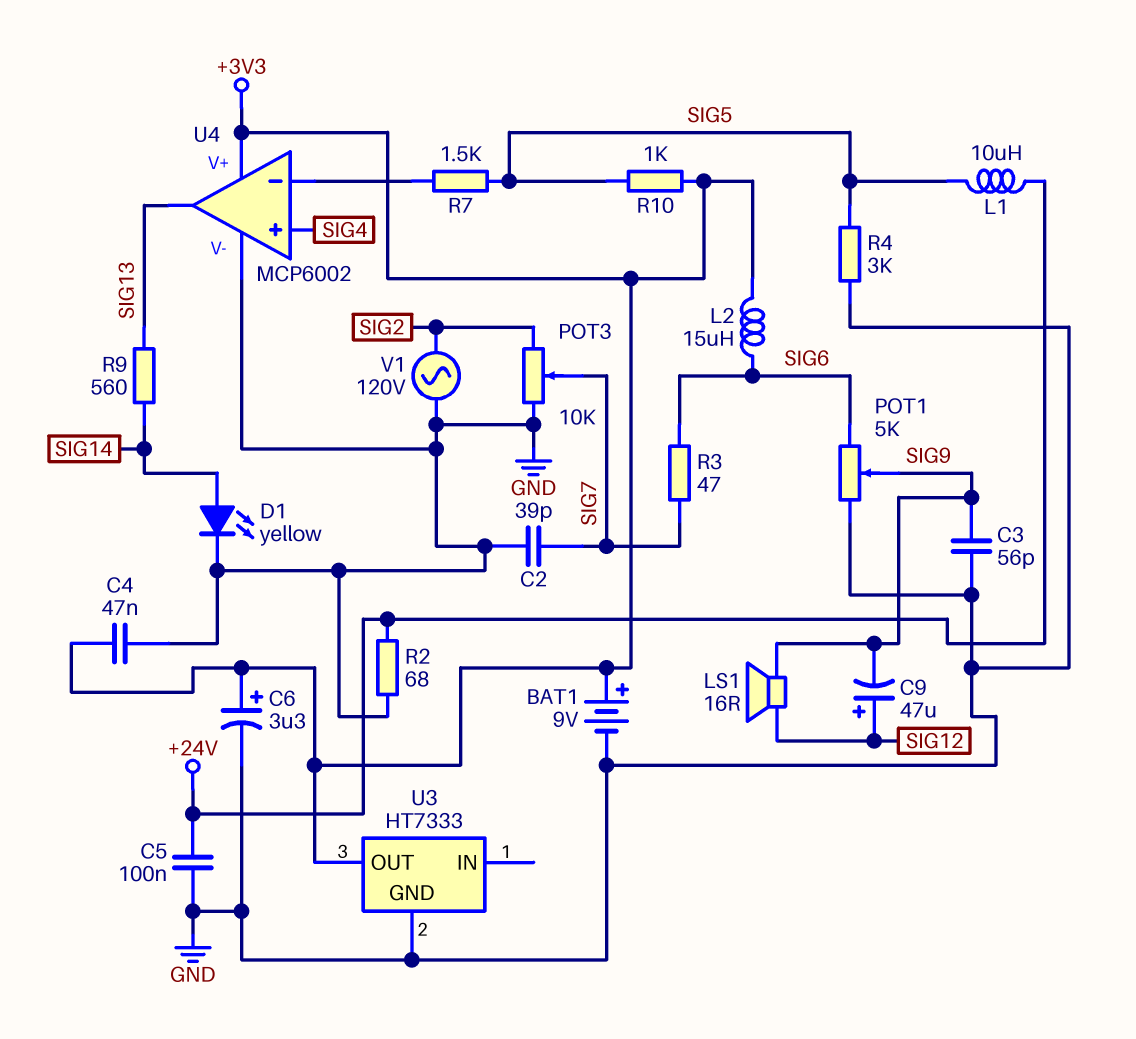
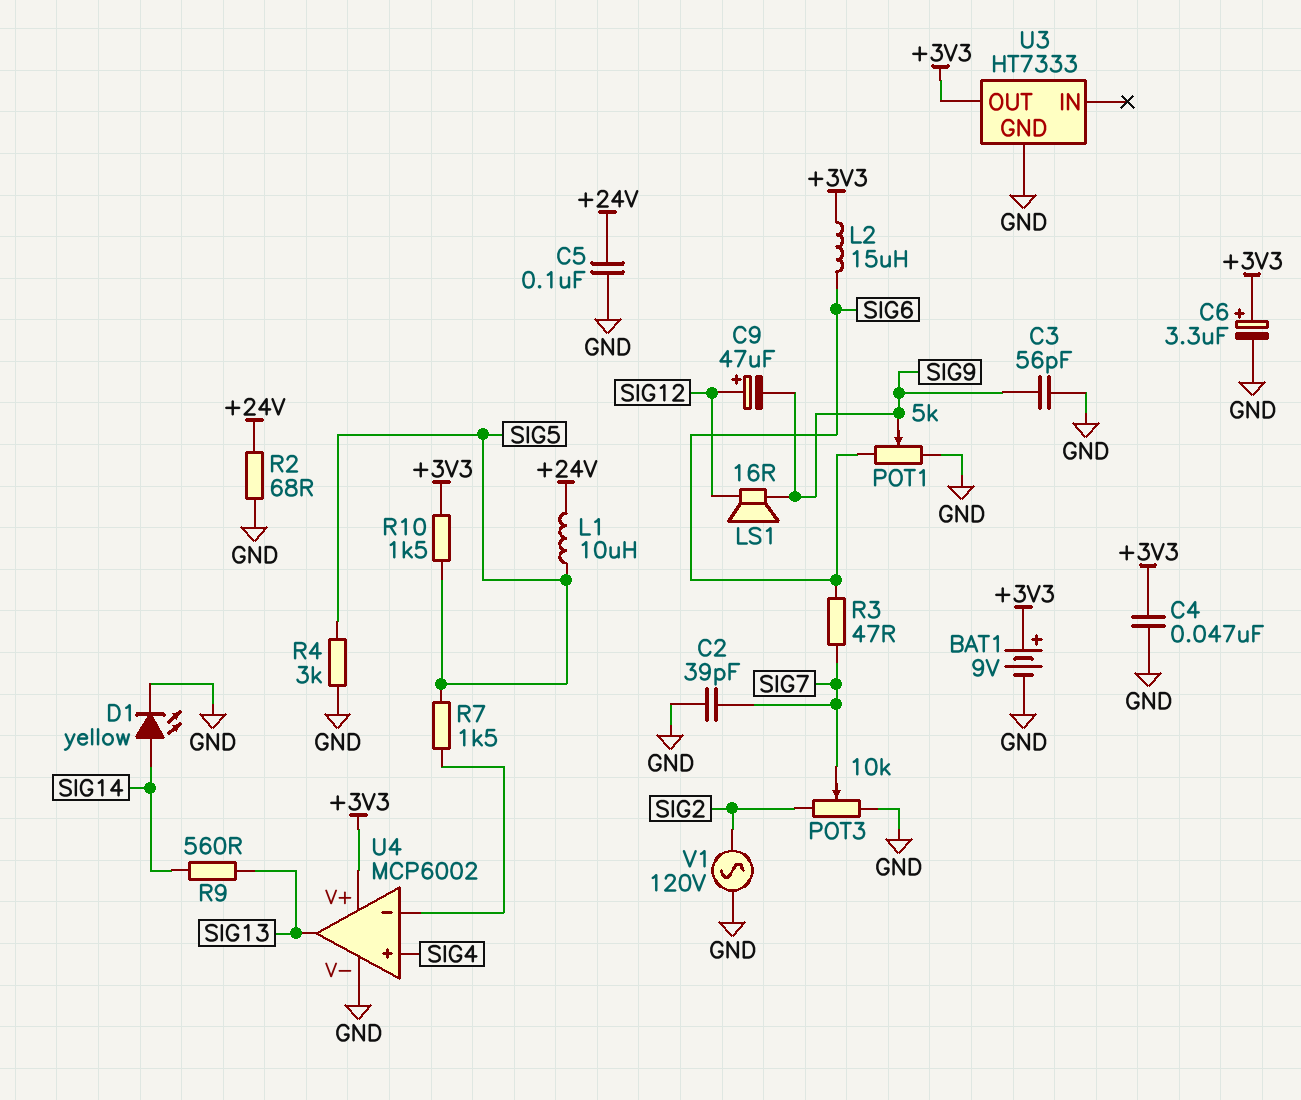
R10: 1k (+3V3, SIG5) -> 1.5k (+3V3, SIG5)

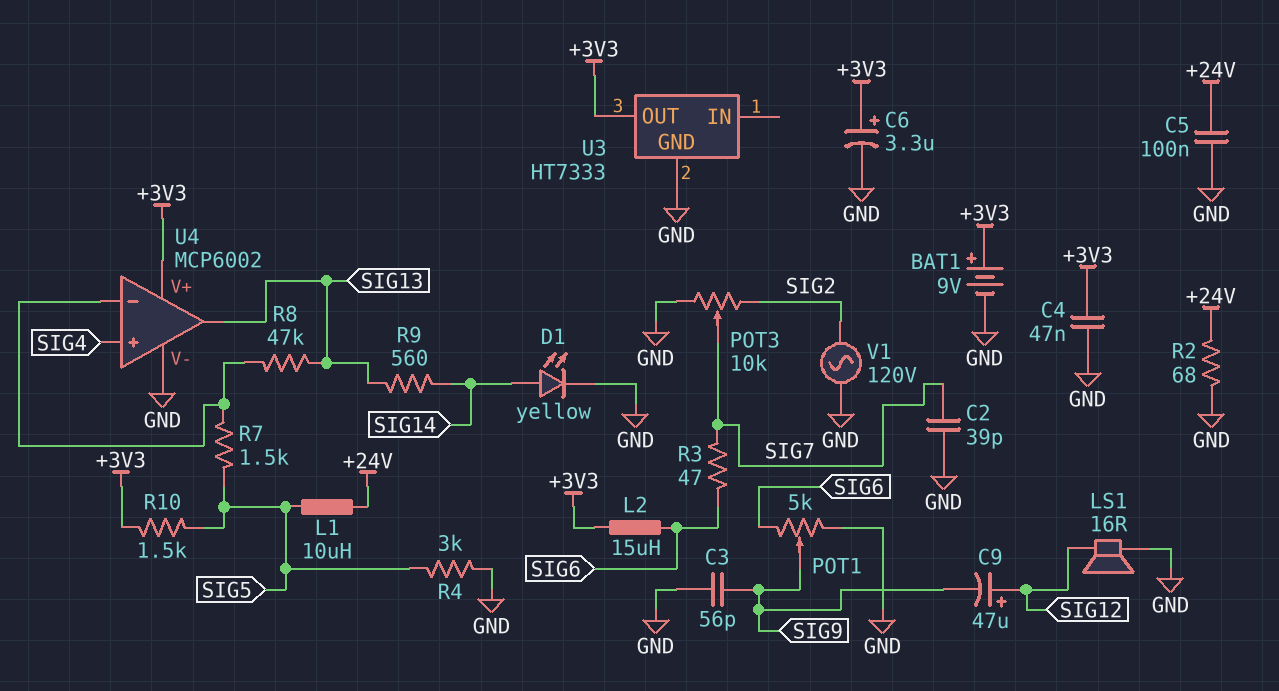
LS1: speaker 16R (SIG9, SIG12) -> speaker 16R (GND, SIG12)
R8: none -> 47k (SIG13, U4/in-)

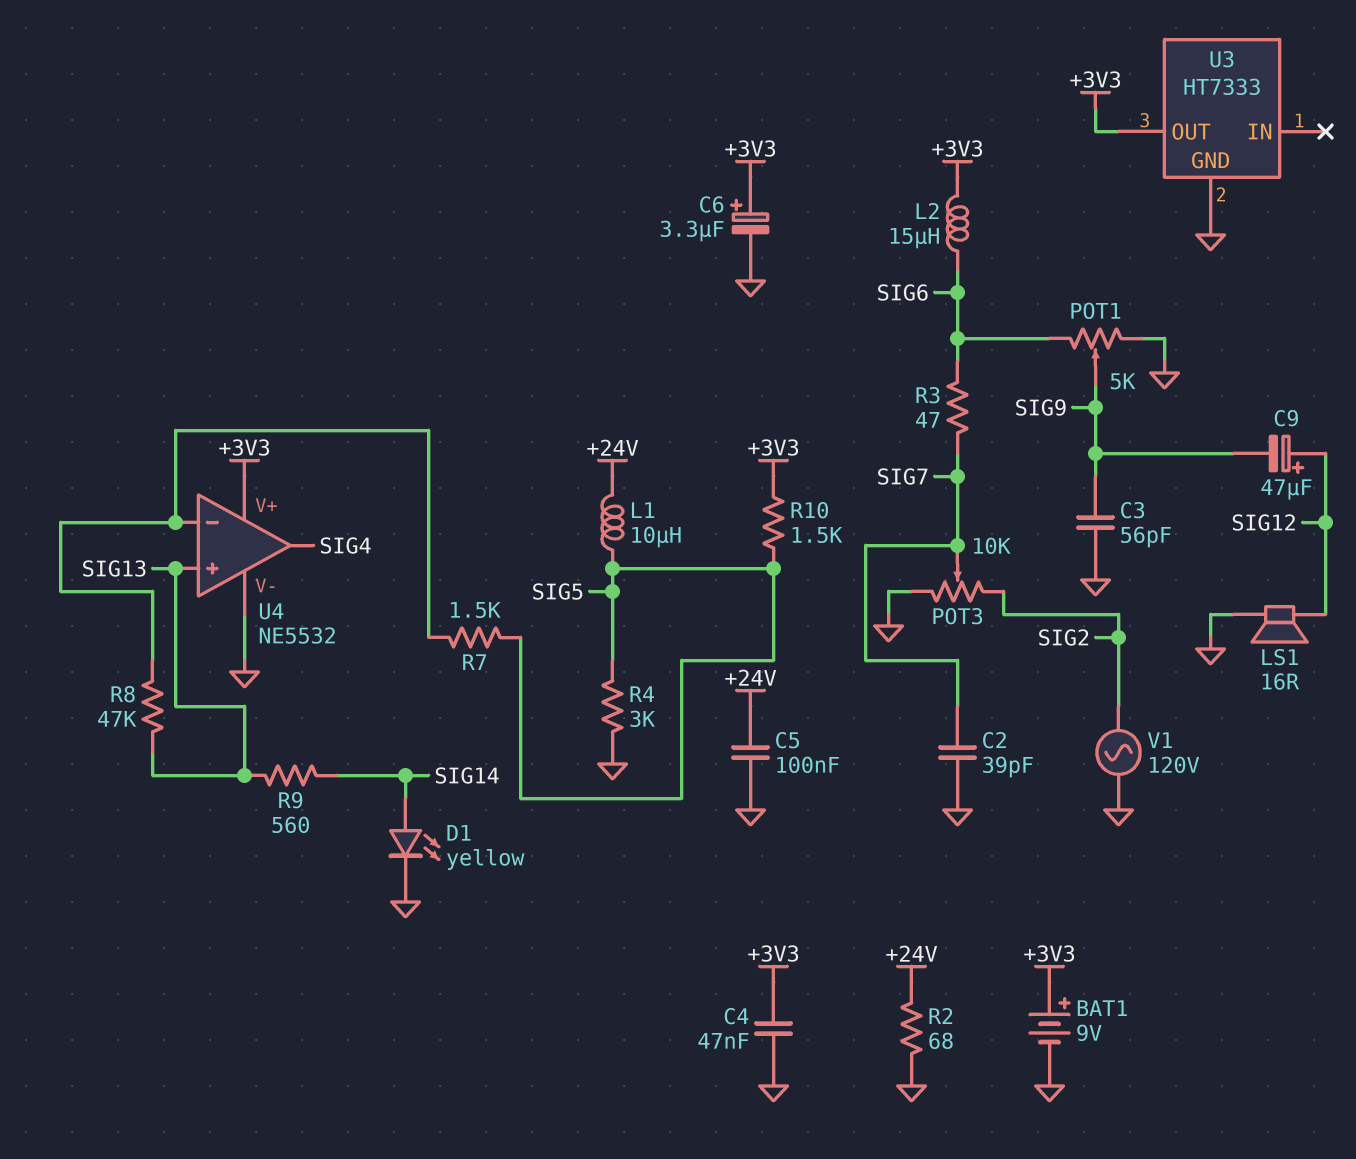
U4: MCP6002 -> NE5532
U4 pin in+: SIG4 -> SIG13
U4 pin out: SIG13 -> SIG4

